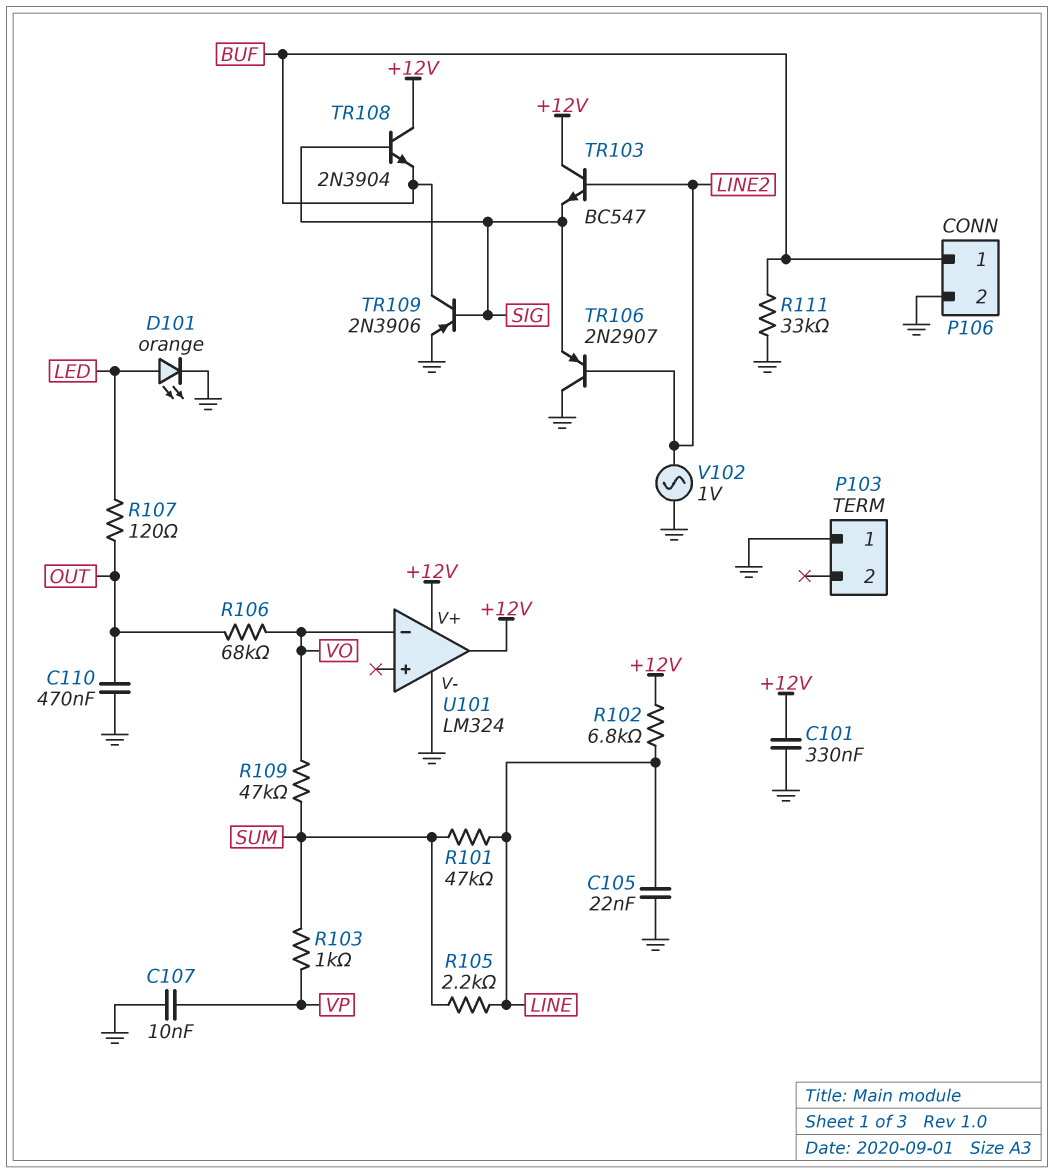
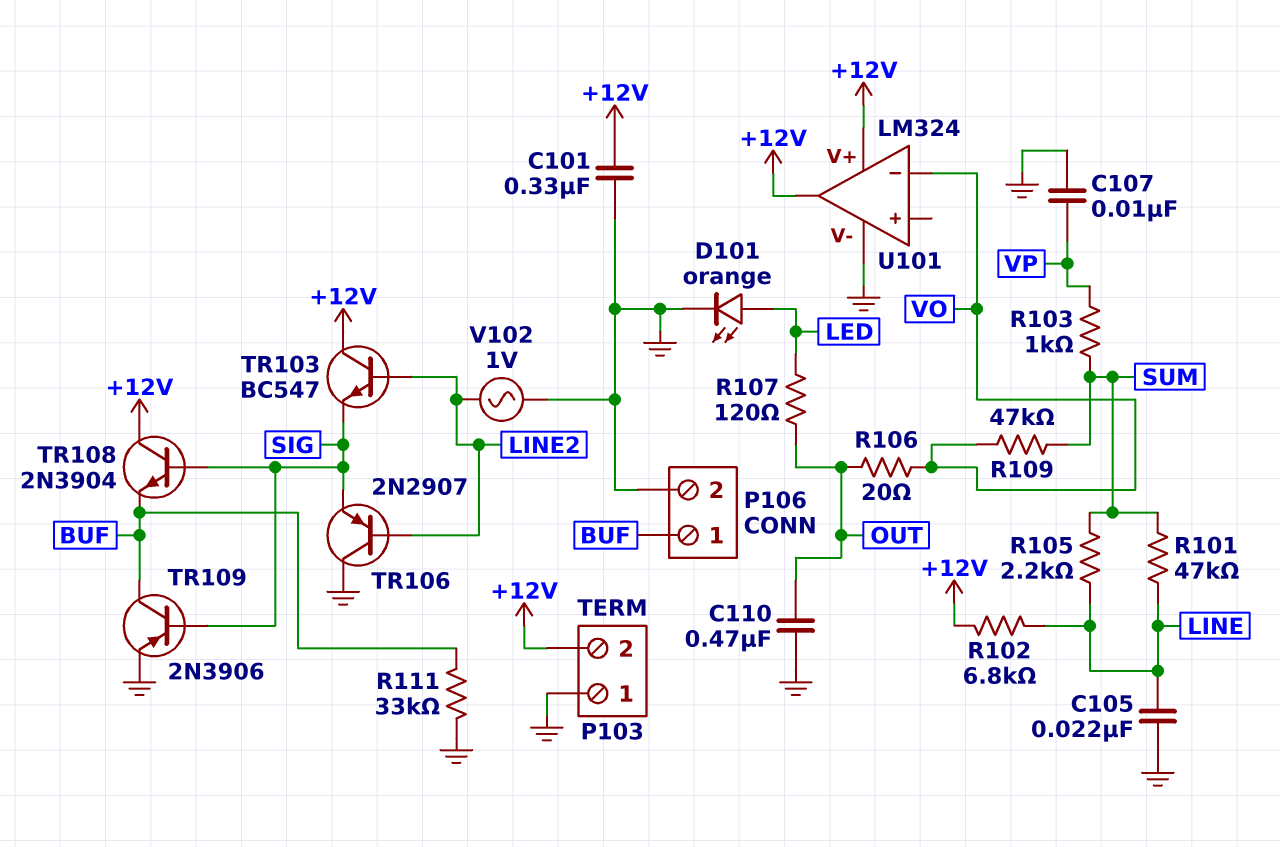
P103 pin 2: none -> +12V
R106: 68k (OUT, VO) -> 20 (OUT, VO)

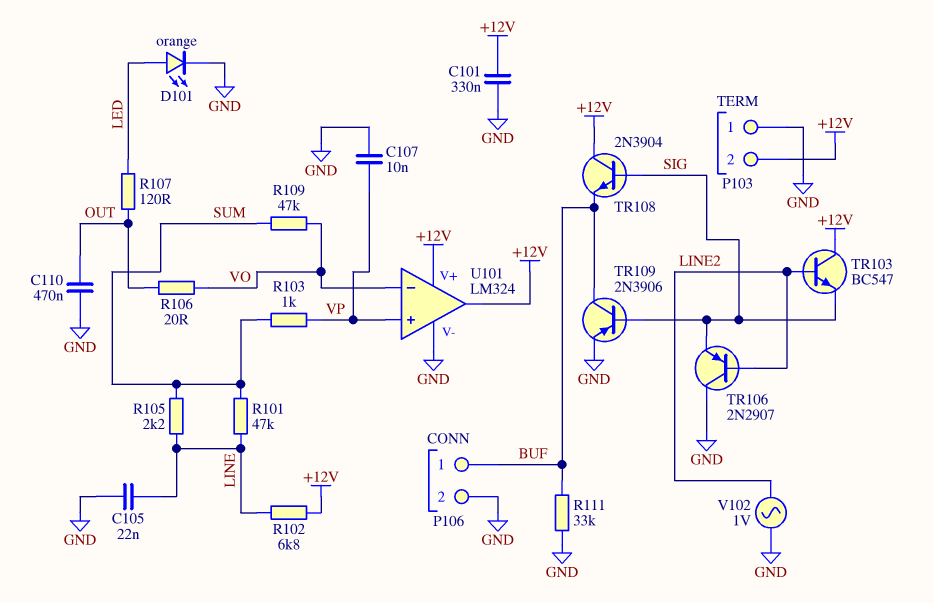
U101 pin in+: none -> VP

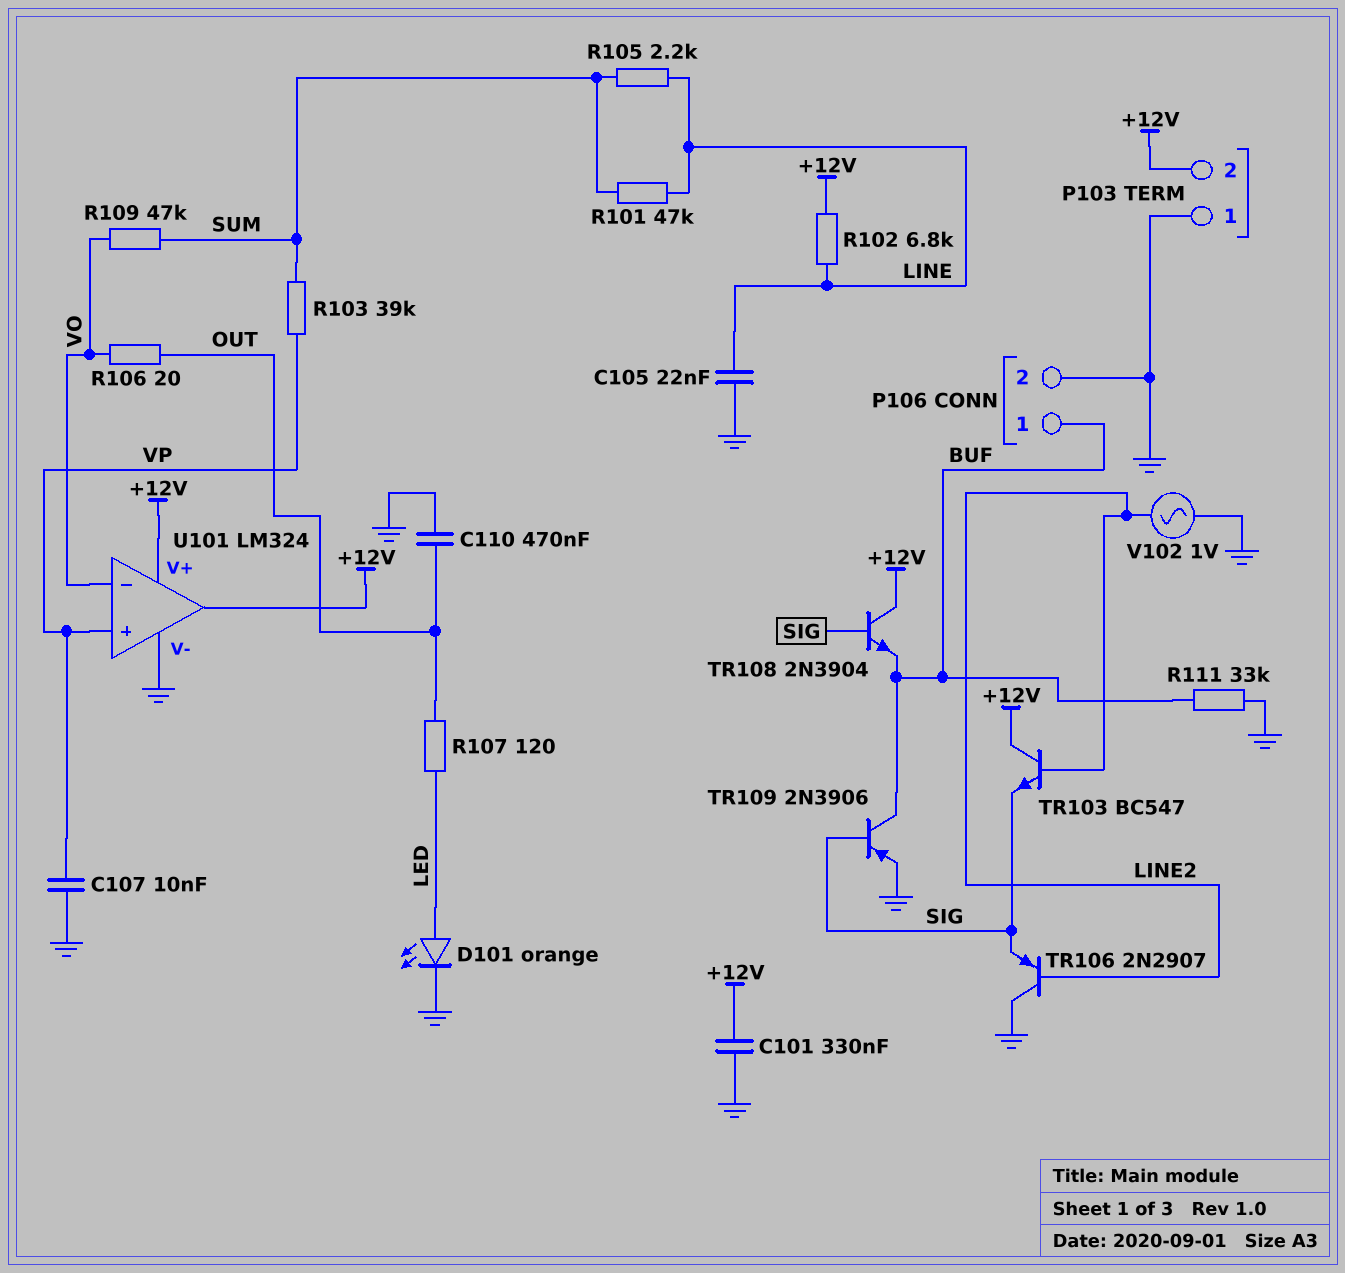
R103: 1k (SUM, VP) -> 39k (SUM, VP)

